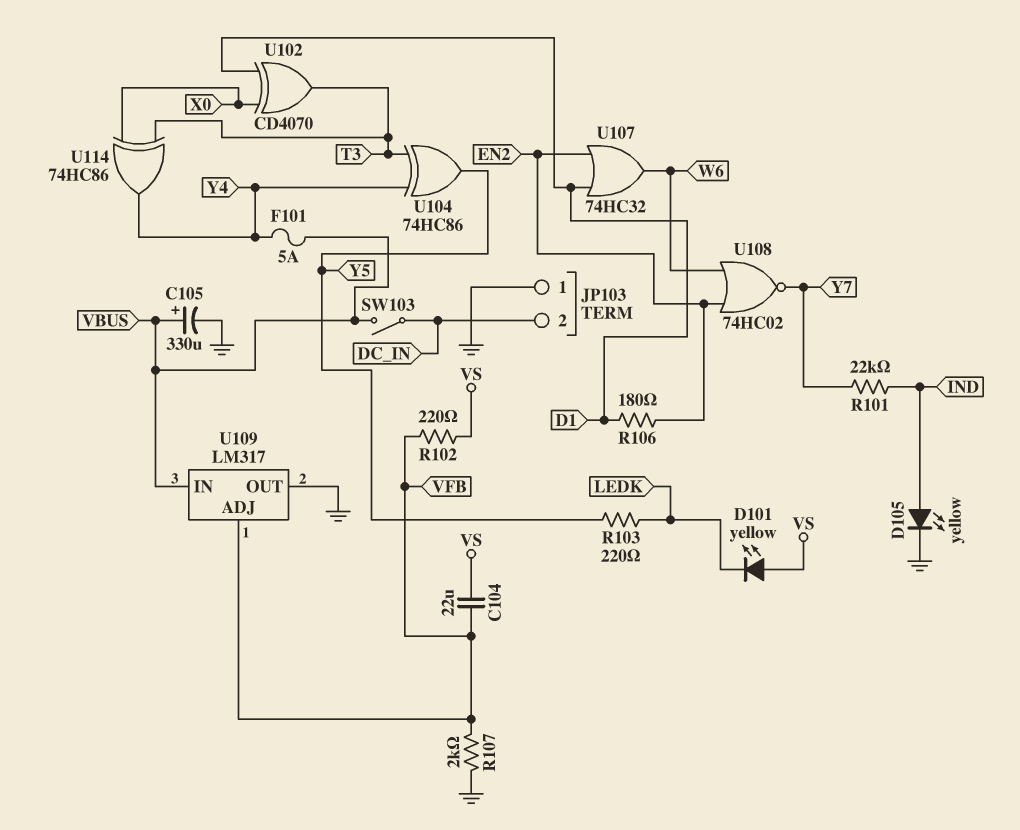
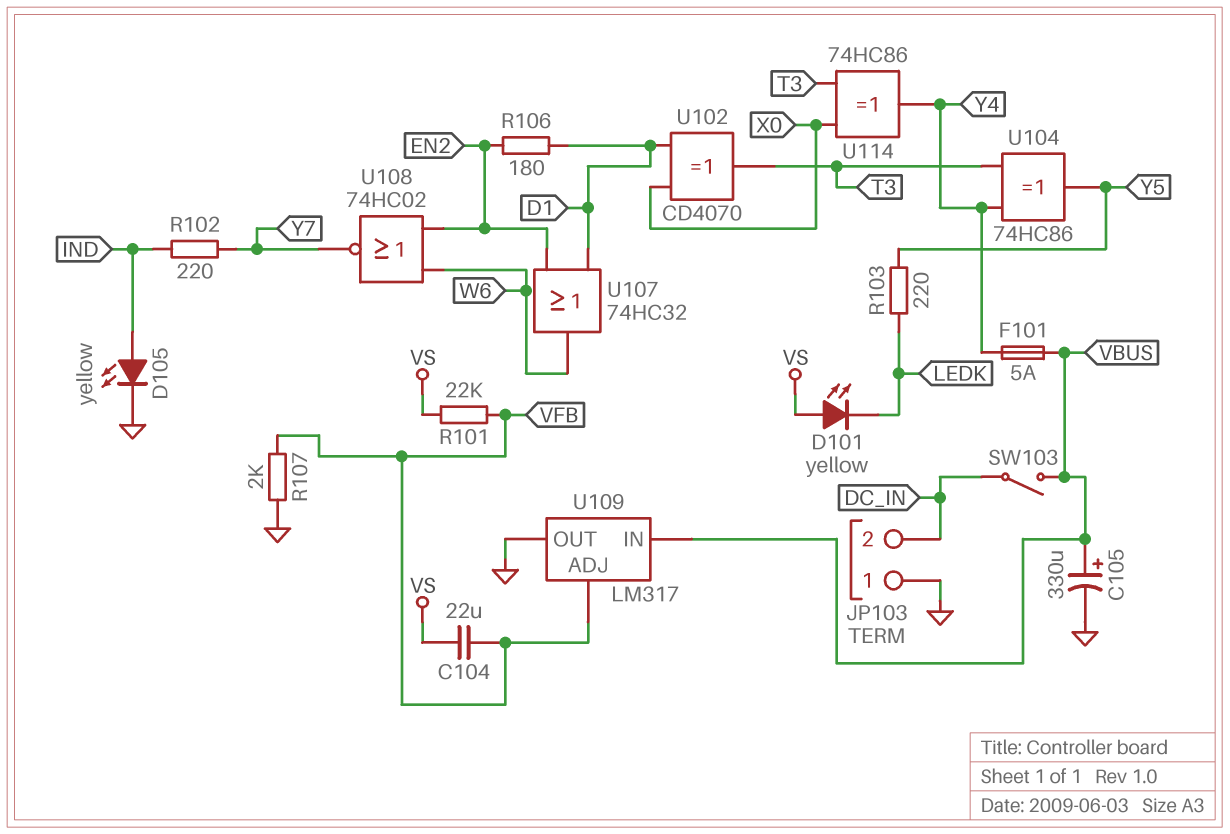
R101: 22k (IND, Y7) -> 22k (VFB, VS)
R102: 220 (VFB, VS) -> 220 (IND, Y7)

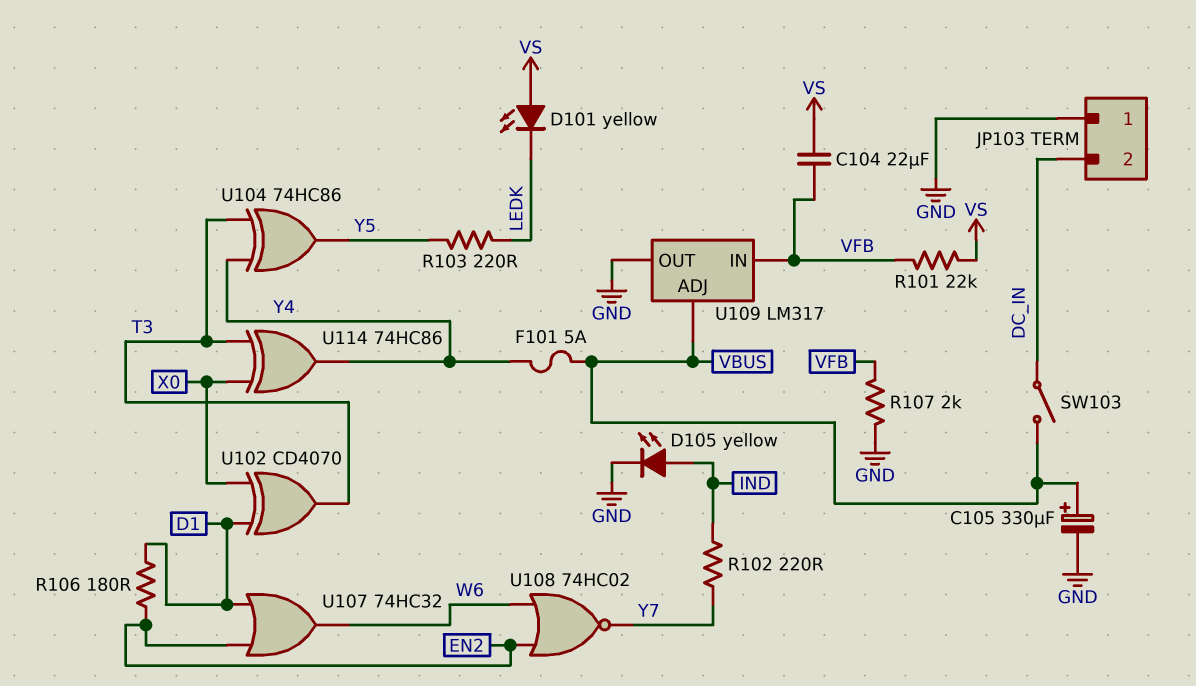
U109 pin ADJ: VFB -> VBUS
U109 pin IN: VBUS -> VFB

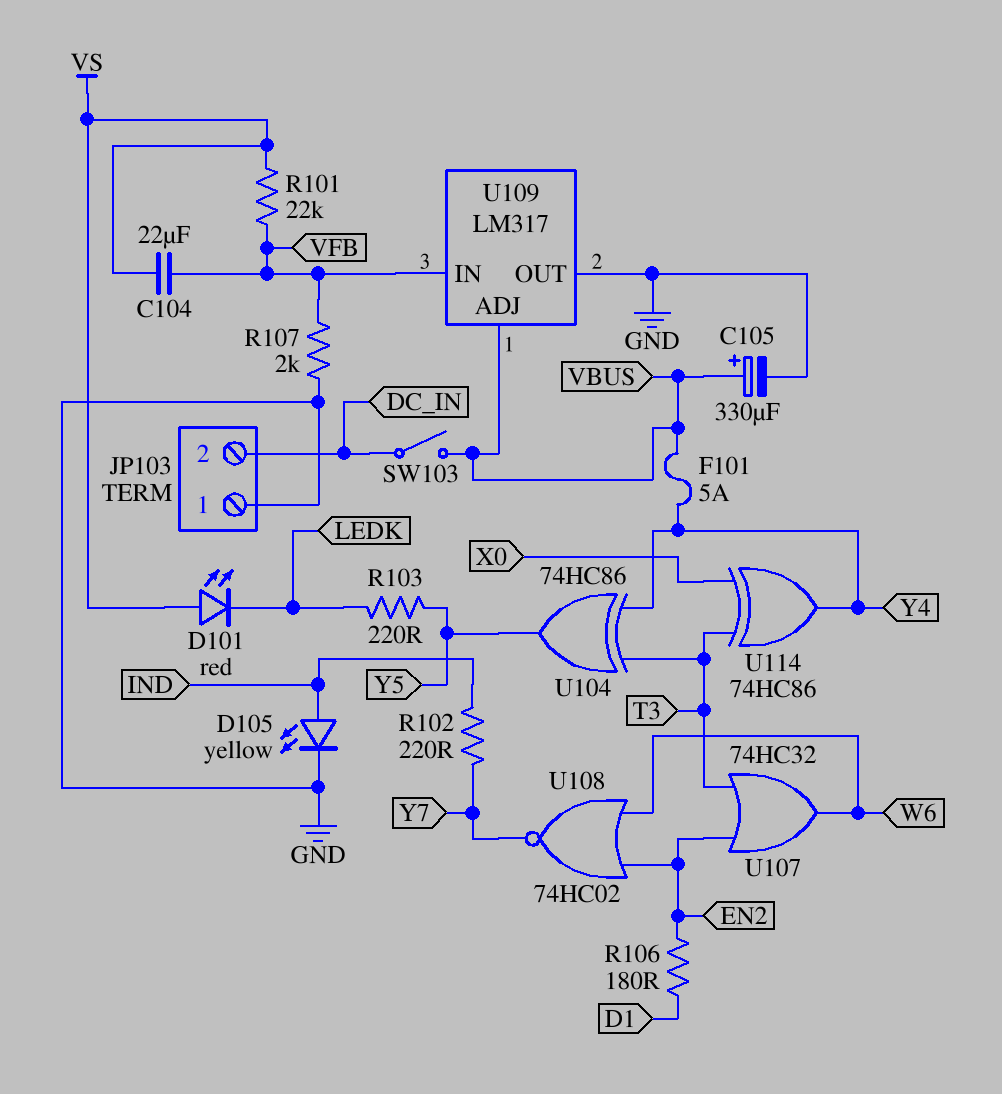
D101: LED yellow (A VS, K LEDK) -> LED red (A VS, K LEDK)
U102: XOR CD4070 (in D1, in X0, out T3) -> none
U107: OR 74HC32 (in D1, in EN2, out W6) -> OR 74HC32 (in EN2, in T3, out W6)

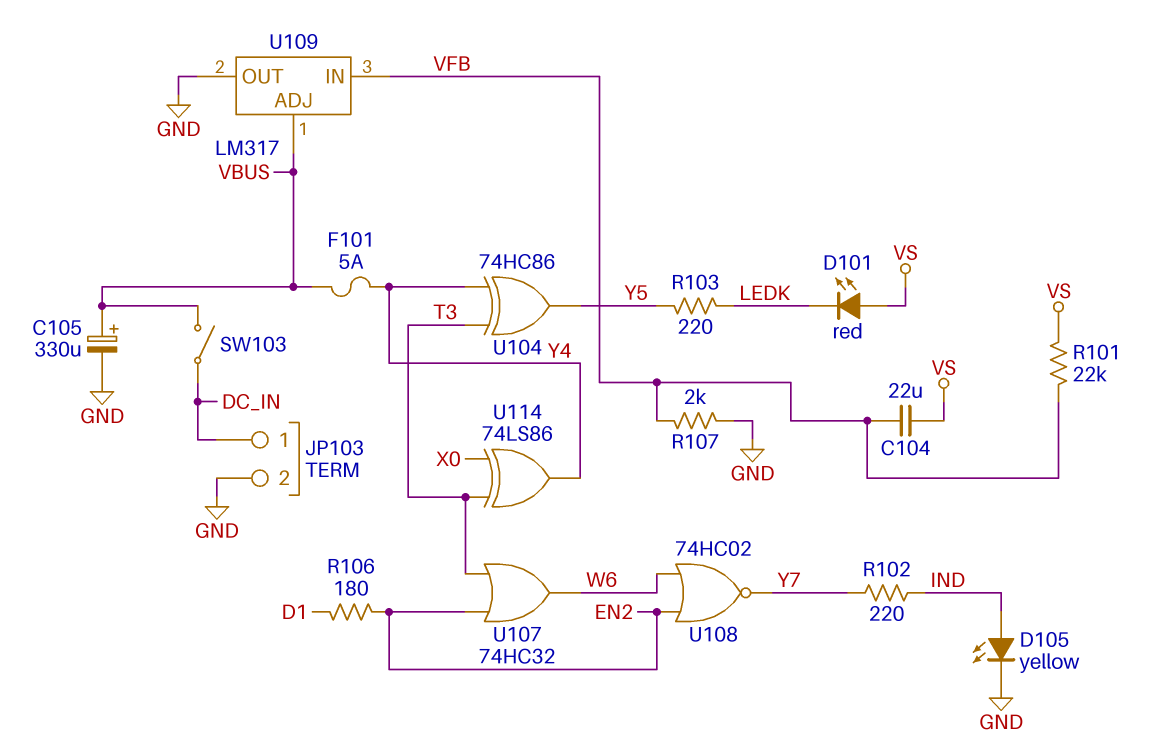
JP103 pin 1: GND -> DC_IN
JP103 pin 2: DC_IN -> GND
U114: XOR 74HC86 (in T3, in X0, out Y4) -> XOR 74LS86 (in T3, in X0, out Y4)

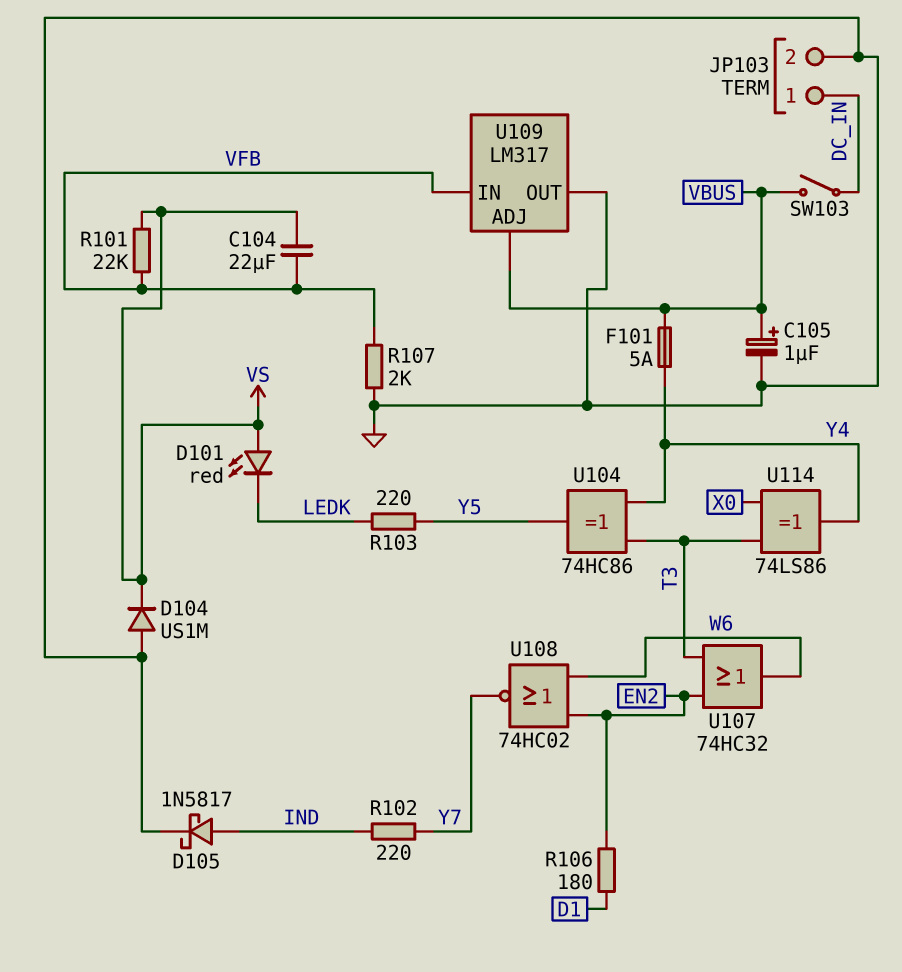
C105: 330uF (plus VBUS, minus GND) -> 1uF (plus VBUS, minus GND)
D104: none -> diode US1M (A GND, K VS)
D105: LED yellow (A IND, K GND) -> schottky 1N5817 (A IND, K GND)

